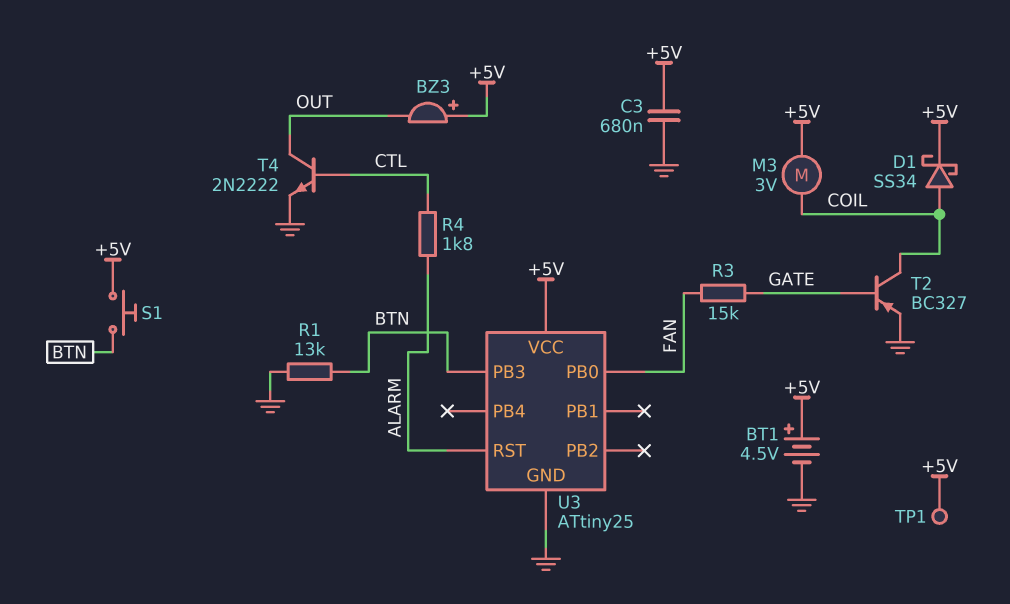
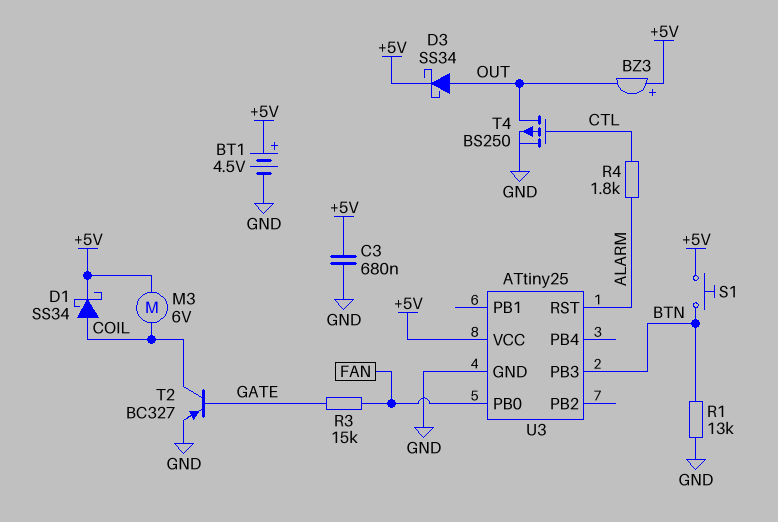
D3: none -> schottky SS34 (A OUT, K +5V)
M3: motor 3V (+5V, COIL) -> motor 6V (+5V, COIL)
T4: NPN 2N2222 (B CTL, C OUT, E GND) -> PMOS BS250 (G CTL, D OUT, S GND)
TP1: test point (+5V) -> none

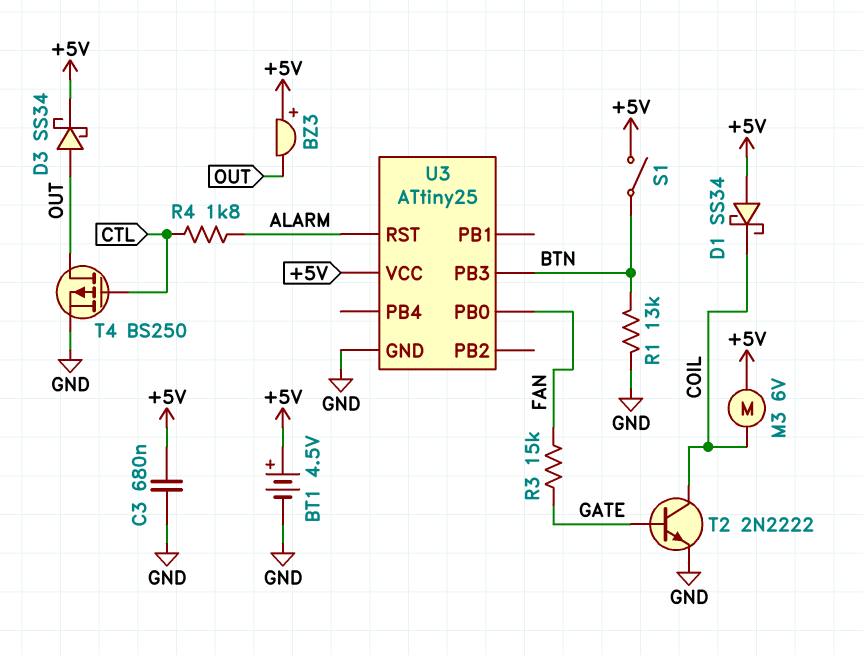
D1: schottky SS34 (A COIL, K +5V) -> schottky SS34 (A +5V, K COIL)
S1: button (+5V, BTN) -> switch (+5V, BTN)
T2: PNP BC327 (B GATE, C COIL, E GND) -> NPN 2N2222 (B GATE, C COIL, E GND)

